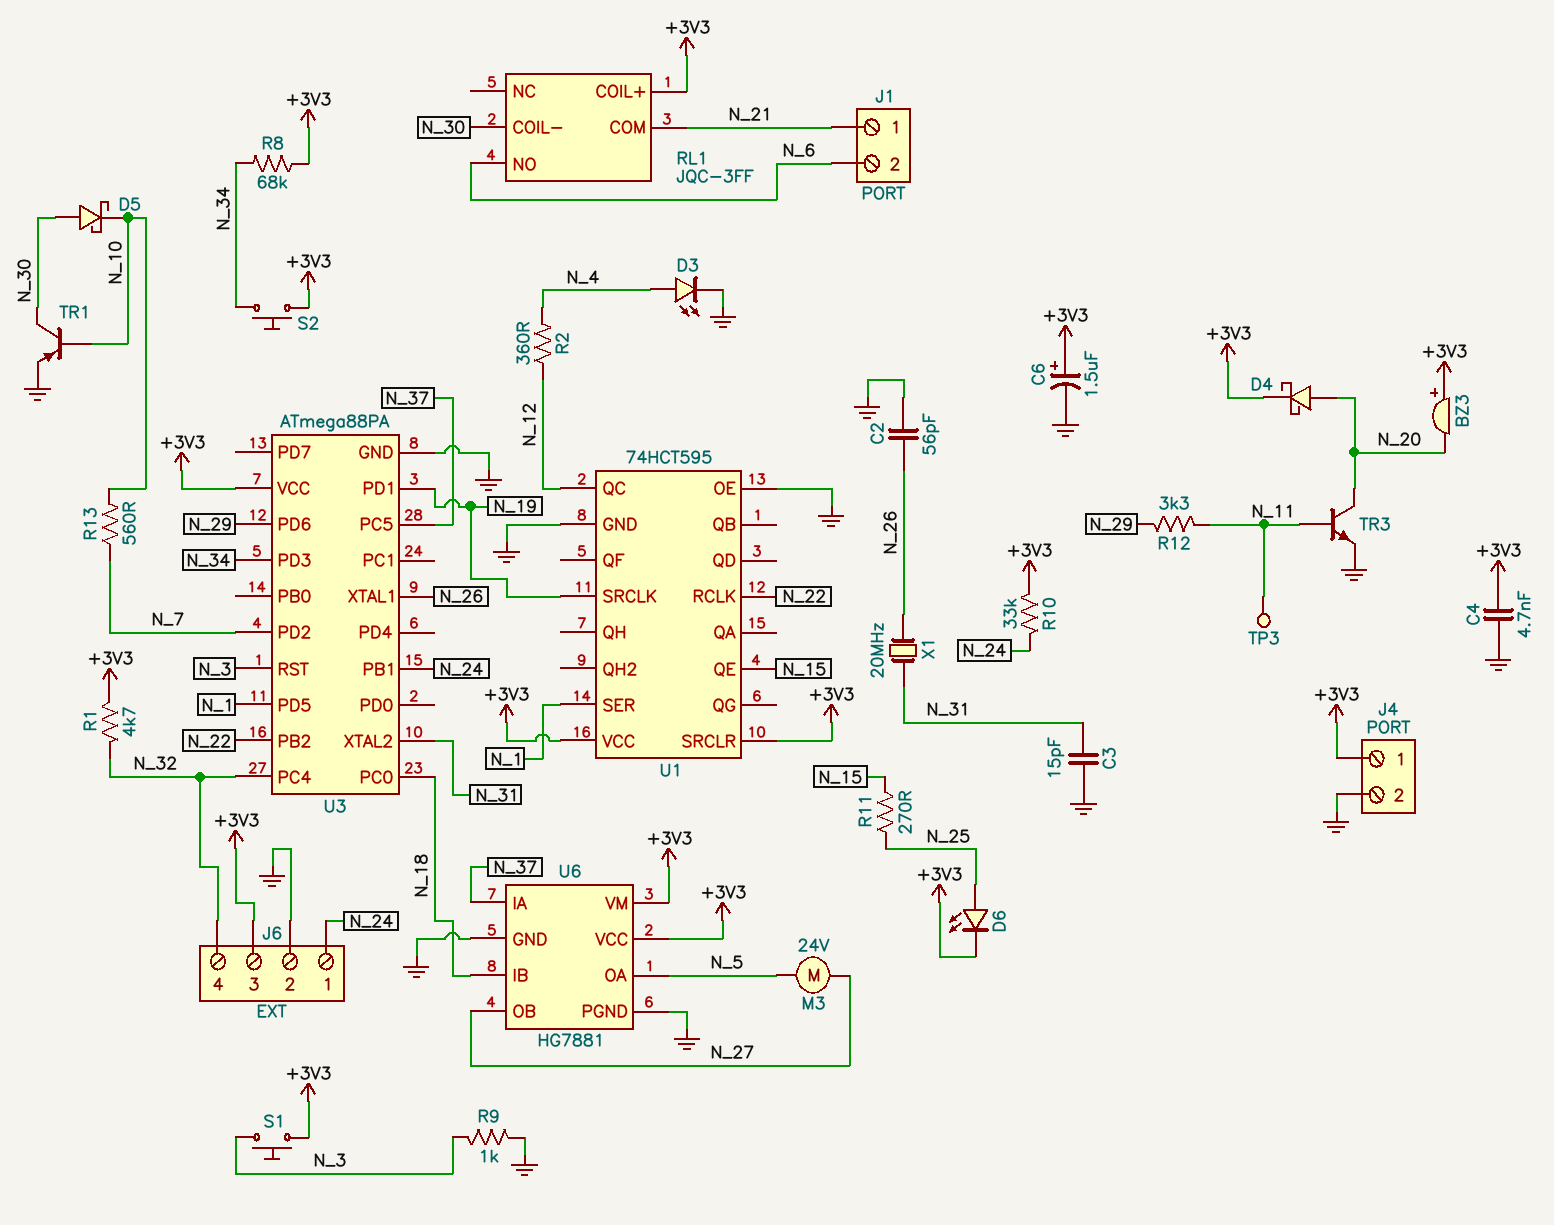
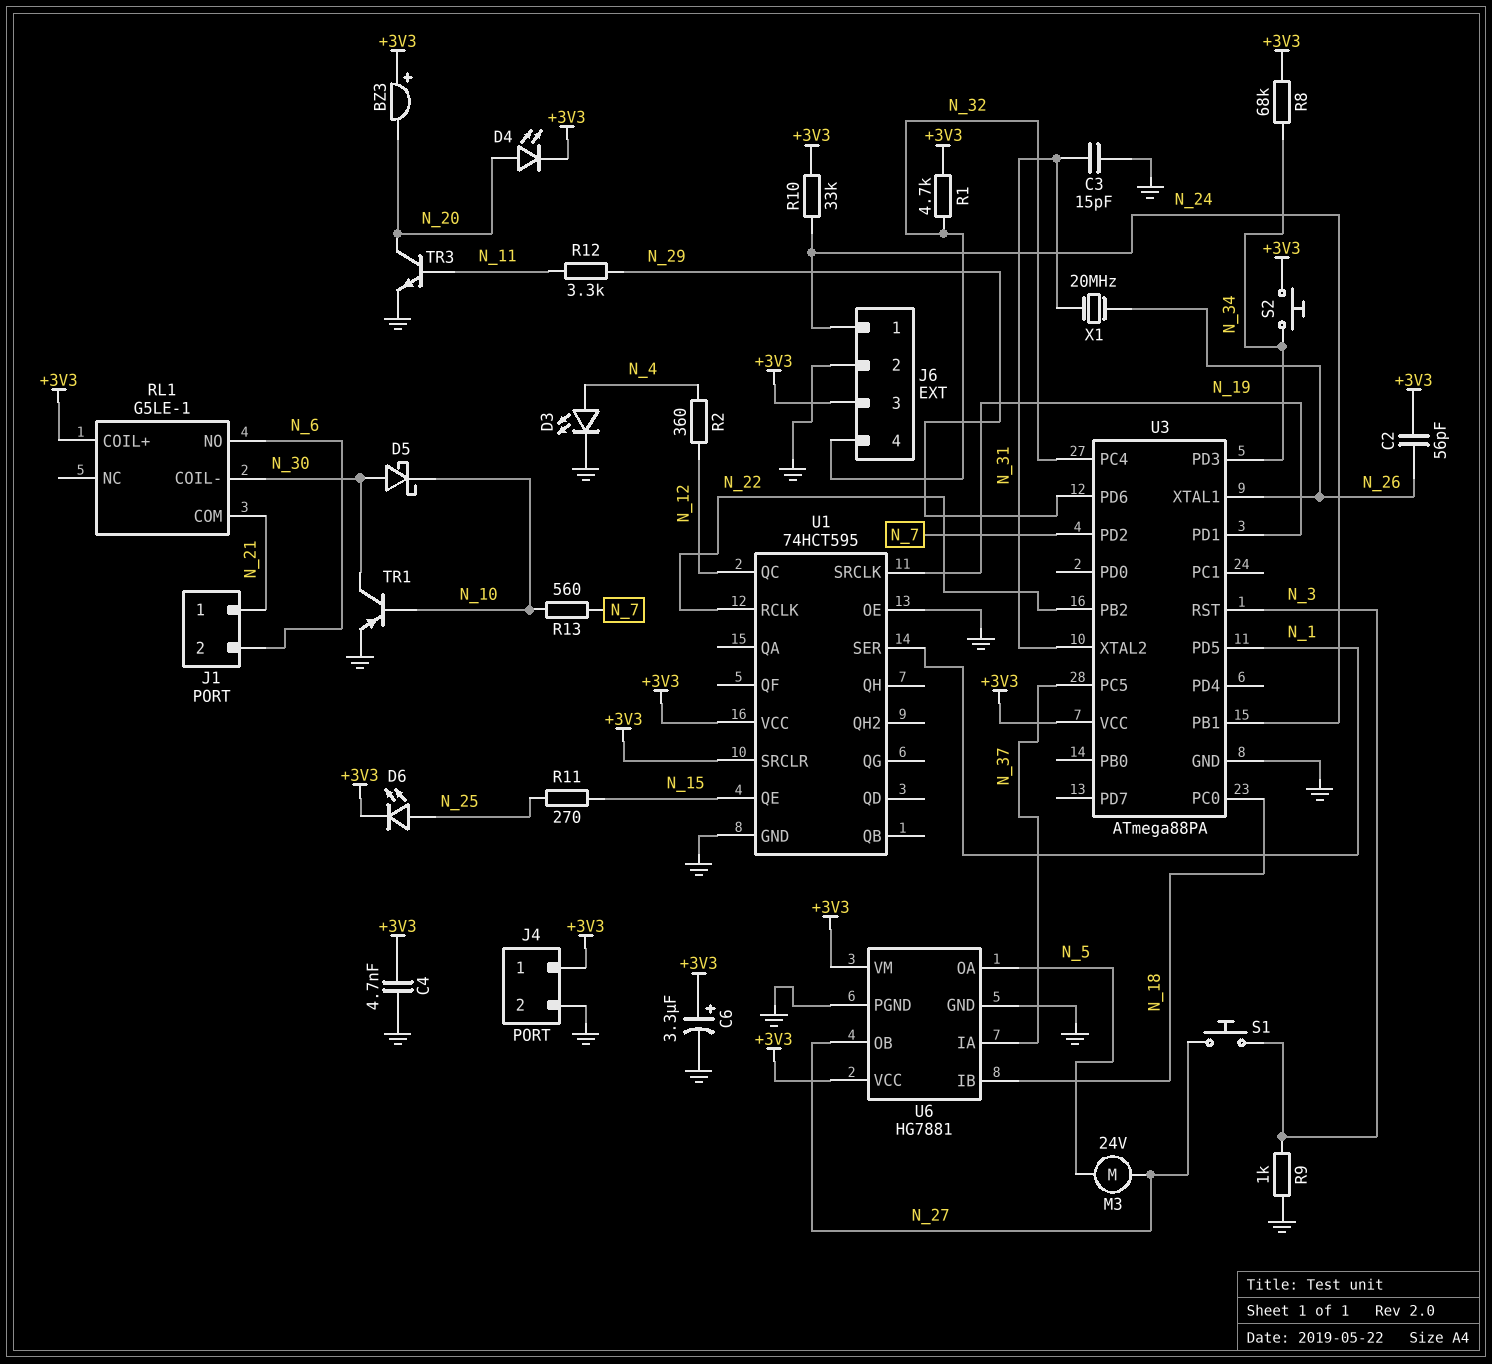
C2: 56pF (GND, N_26) -> 56pF (+3V3, N_26)
C6: 1.5uF (plus +3V3, minus GND) -> 3.3uF (plus +3V3, minus GND)
D4: schottky (A N_20, K +3V3) -> LED (A N_20, K +3V3)
RL1: JQC-3FF -> G5LE-1
S1: button (+3V3, N_3) -> button (N_3, N_27)
TP3: test point (N_11) -> none

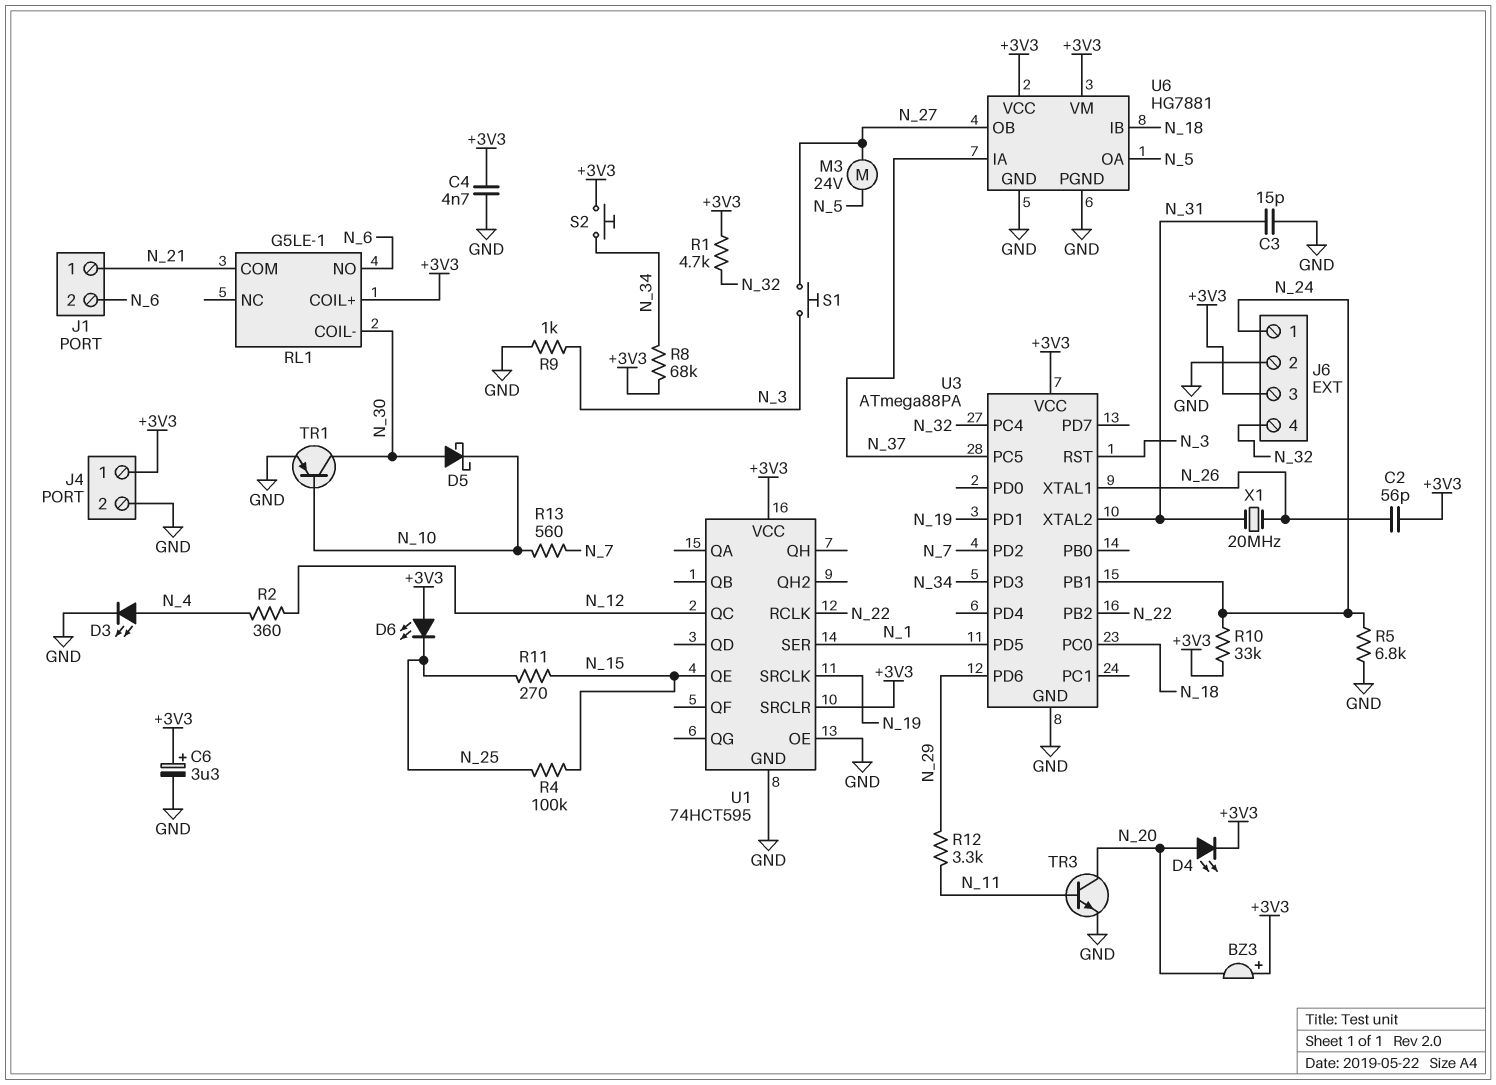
D6: LED (A N_25, K +3V3) -> LED (A +3V3, K N_25)
R4: none -> 100k (N_15, N_25)
R5: none -> 6.8k (GND, N_24)

